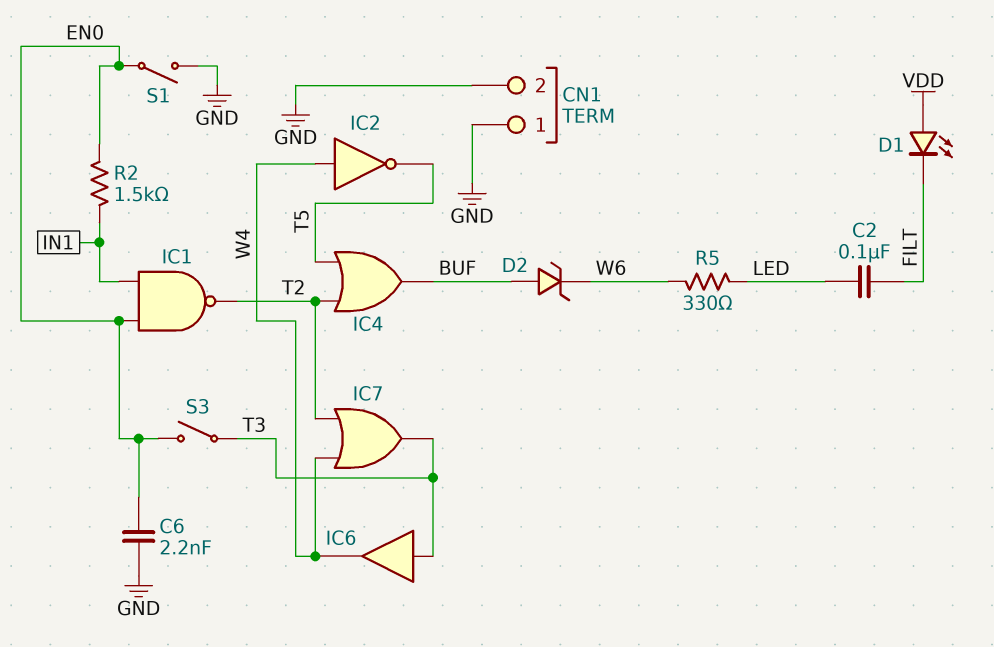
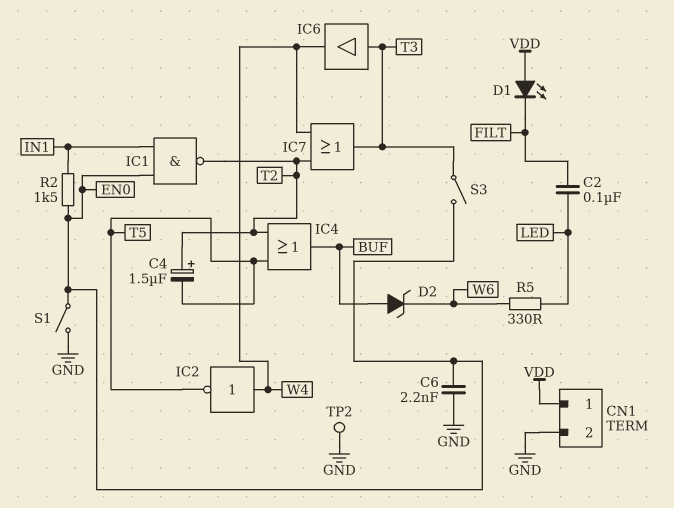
C4: none -> 1.5uF (plus T2, minus T5)
CN1 pin 1: GND -> VDD
TP2: none -> test point (GND)

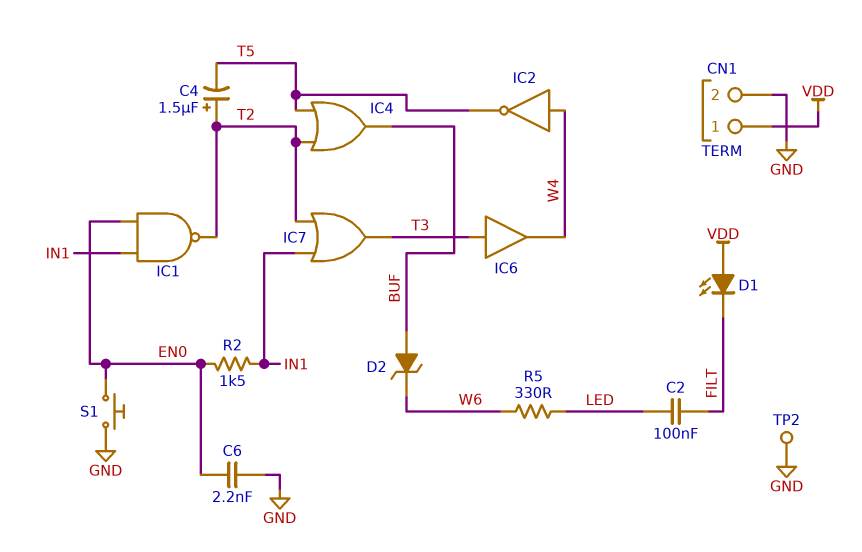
IC7: OR (in T2, in W4, out T3) -> OR (in IN1, in T2, out T3)
S1: switch (EN0, GND) -> button (EN0, GND)
S3: switch (EN0, T3) -> none

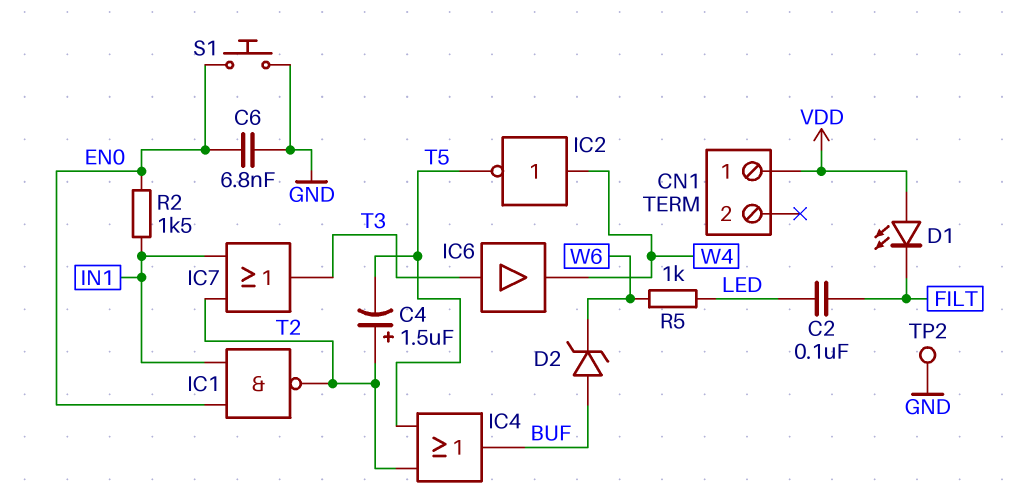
C6: 2.2nF (EN0, GND) -> 6.8nF (EN0, GND)
CN1 pin 2: GND -> none
R5: 330 (LED, W6) -> 1k (LED, W6)

